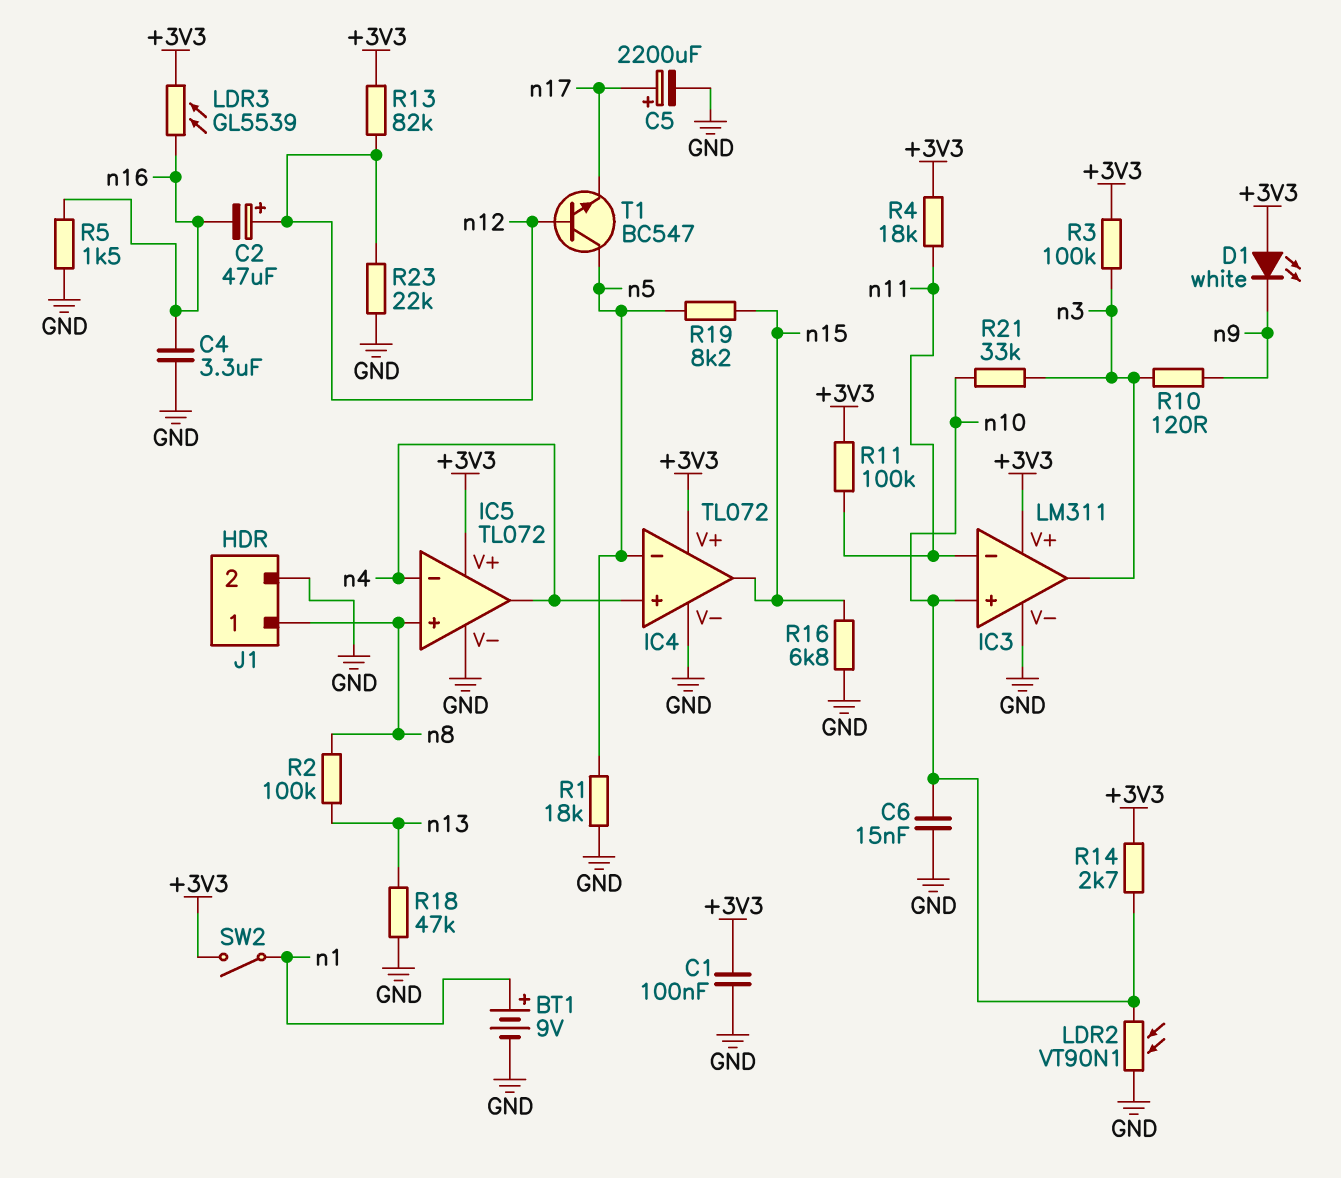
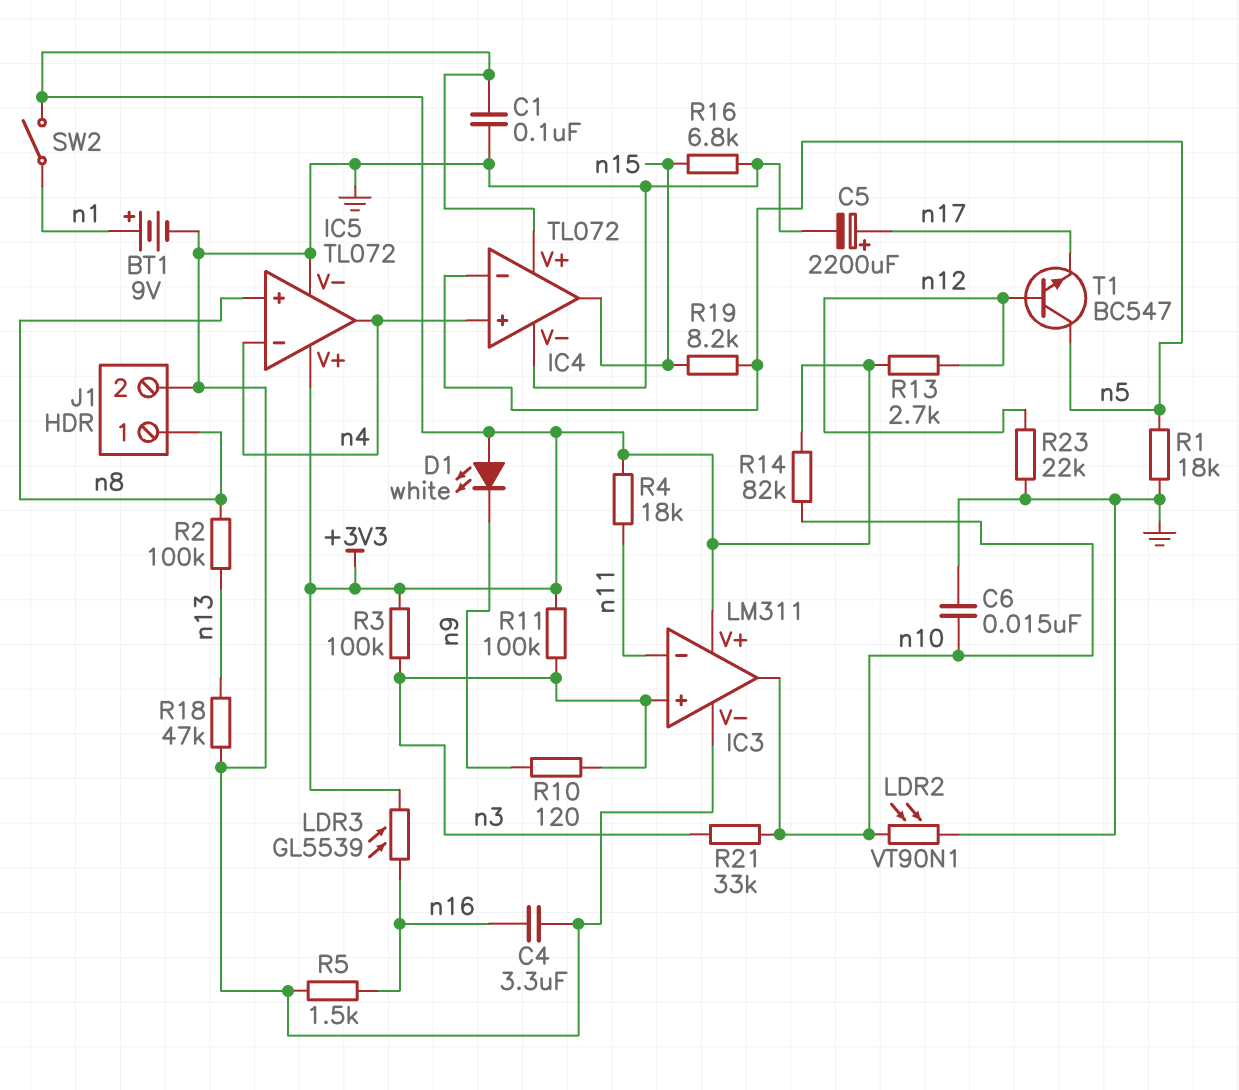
C2: 47uF (plus n12, minus n16) -> none
IC3 pin in+: n10 -> n3
IC3 pin out: n3 -> n10
R11: 100k (+3V3, n11) -> 100k (+3V3, n3)
R13: 82k (+3V3, n12) -> 2.7k (+3V3, n12)
R14: 2.7k (+3V3, n10) -> 82k (+3V3, n10)

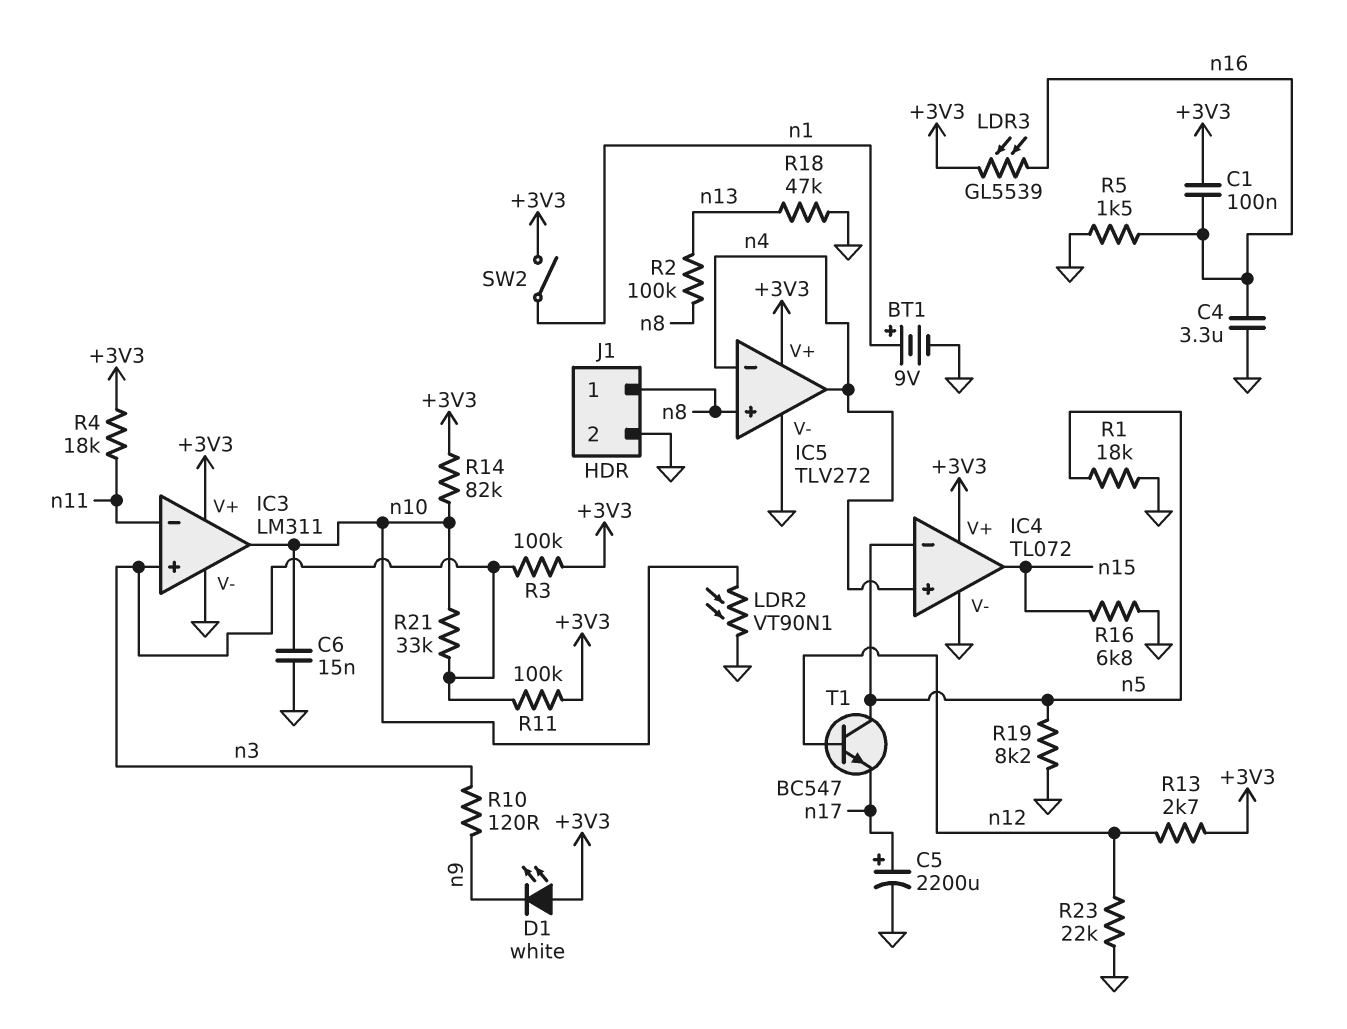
C1: 100nF (+3V3, GND) -> 100nF (+3V3, n16)
IC5: TL072 -> TLV272
R19: 8.2k (n5, n15) -> 8.2k (GND, n5)

